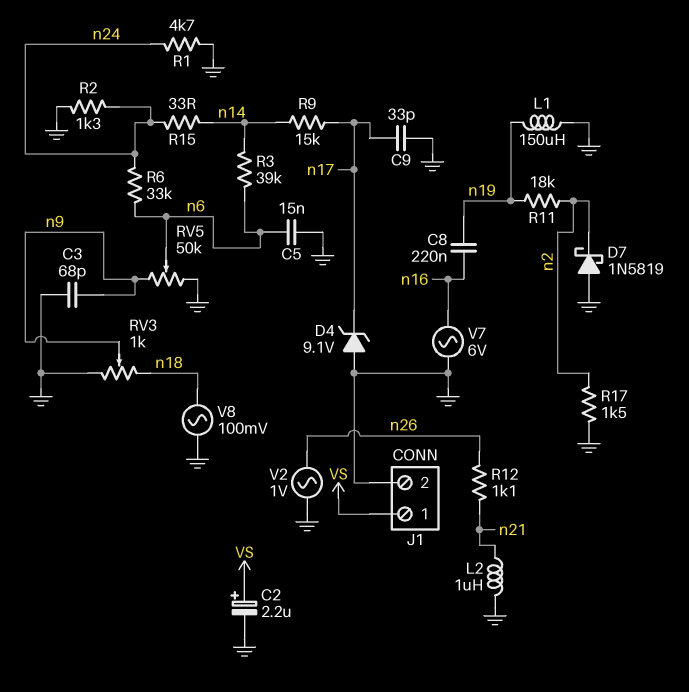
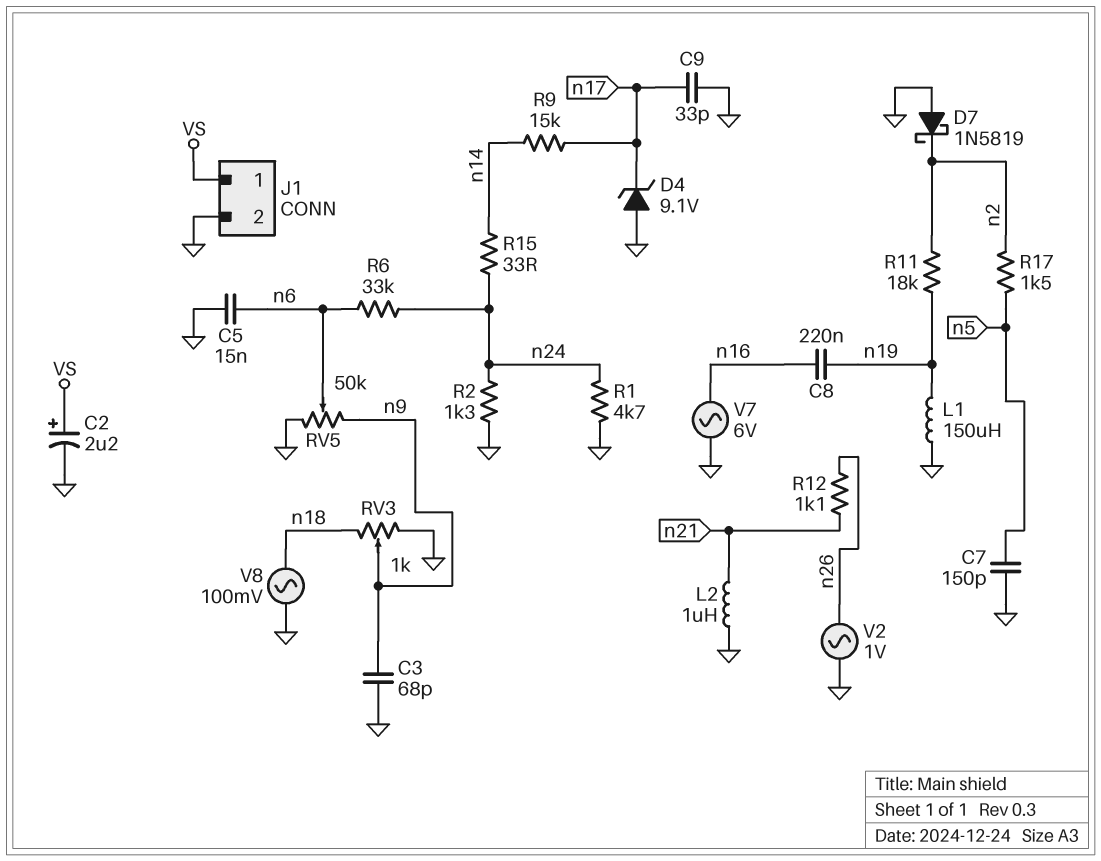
C7: none -> 150pF (GND, n5)
R3: 39k (n6, n14) -> none
R17: 1.5k (GND, n2) -> 1.5k (n2, n5)

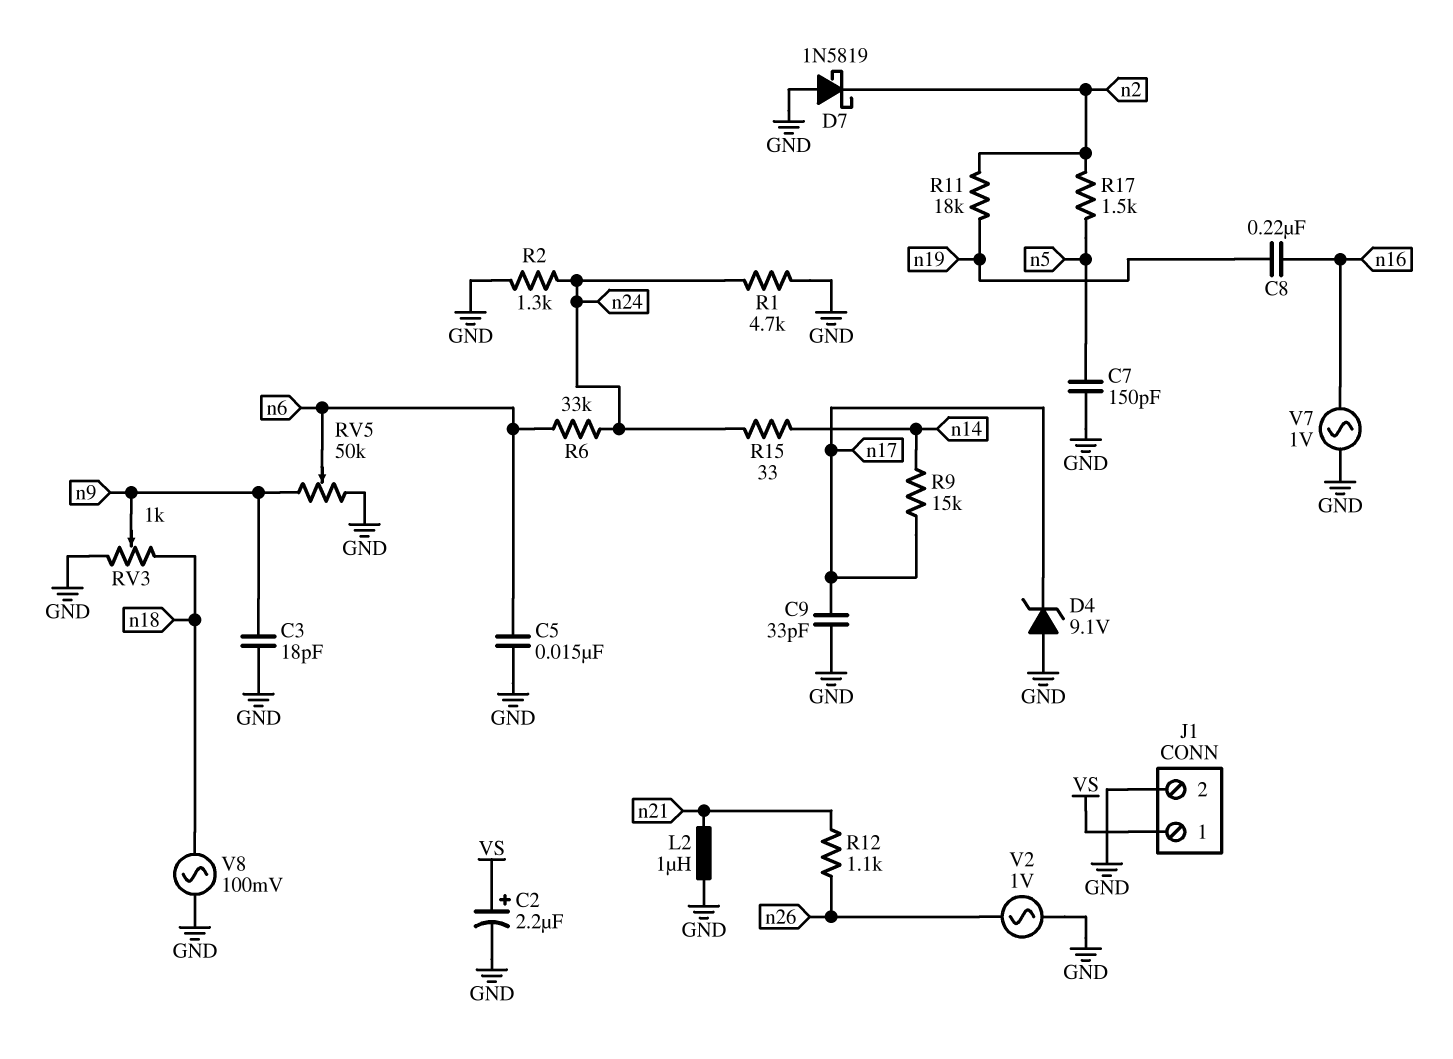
C3: 68pF (GND, n9) -> 18pF (GND, n9)
L1: 150uH (GND, n19) -> none
V7: AC 6V (GND, n16) -> AC 1V (GND, n16)

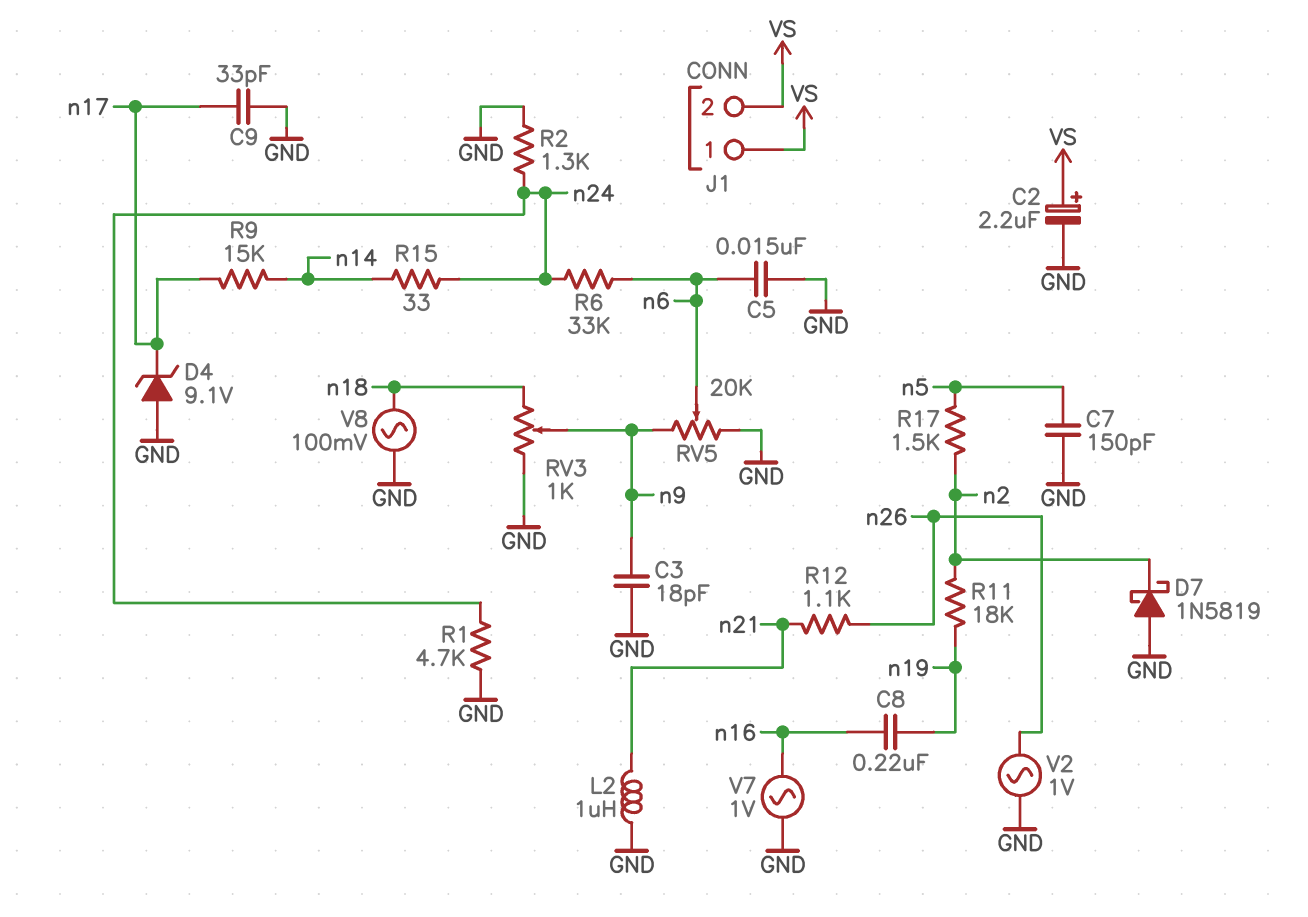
J1 pin 2: GND -> VS
RV5: 50k (GND, n9, wiper n6) -> 20k (GND, n9, wiper n6)

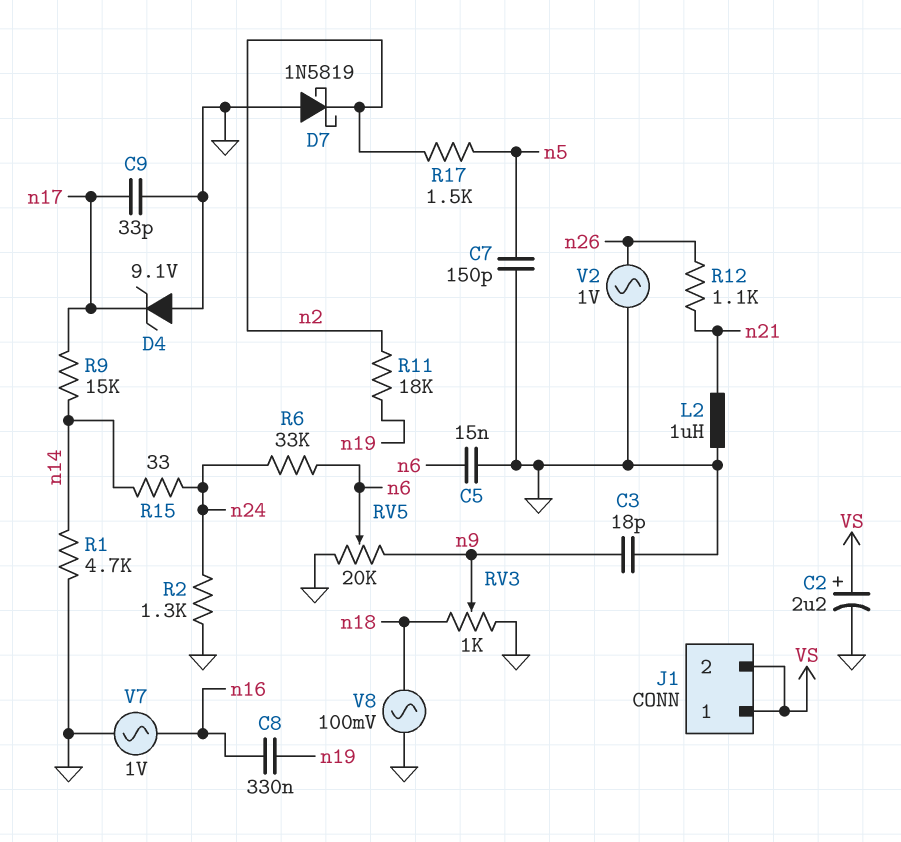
C8: 220nF (n16, n19) -> 330nF (n16, n19)
R1: 4.7k (GND, n24) -> 4.7k (GND, n14)

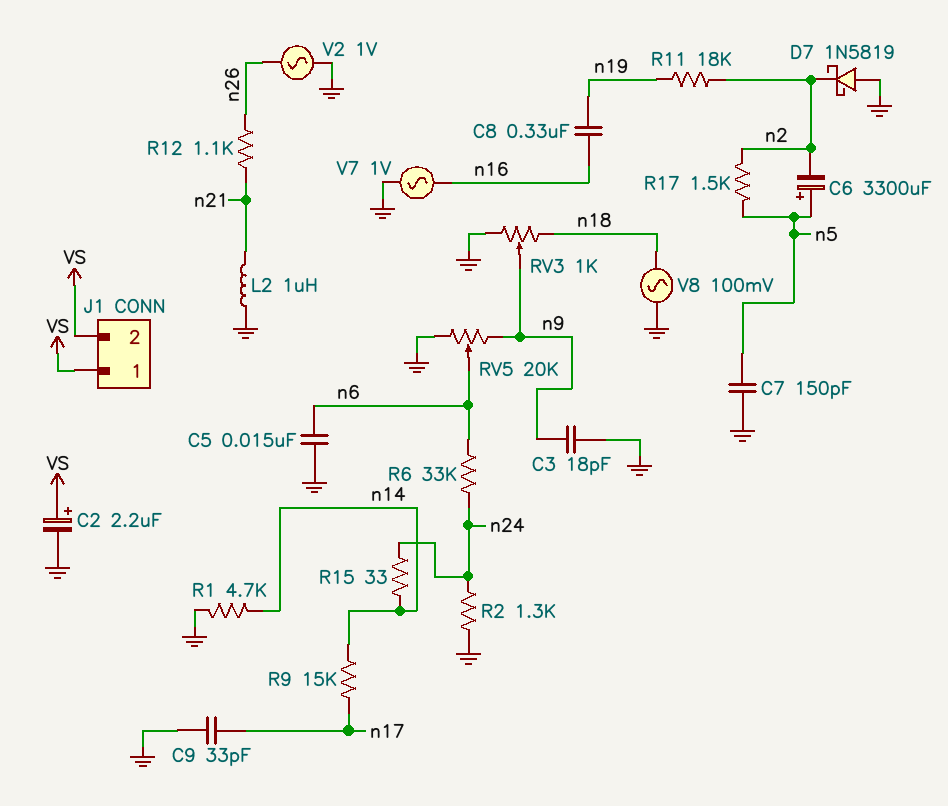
C6: none -> 3300uF (plus n5, minus n2)
D4: zener 9.1V (A GND, K n17) -> none

